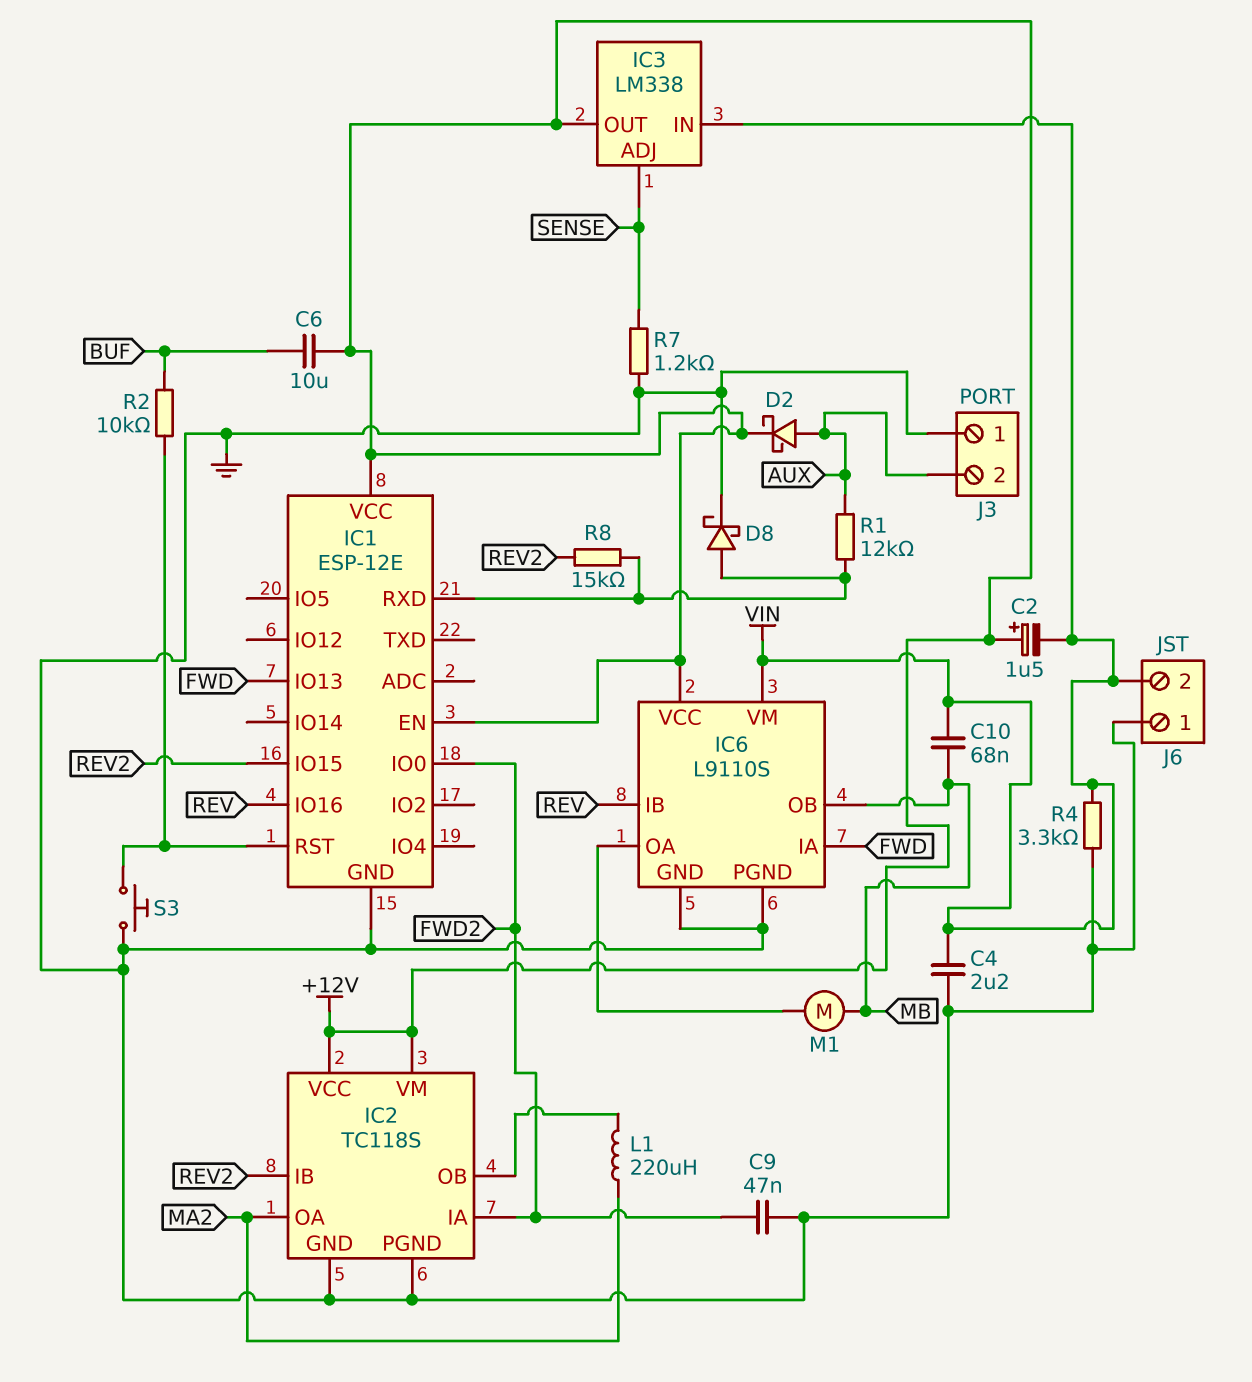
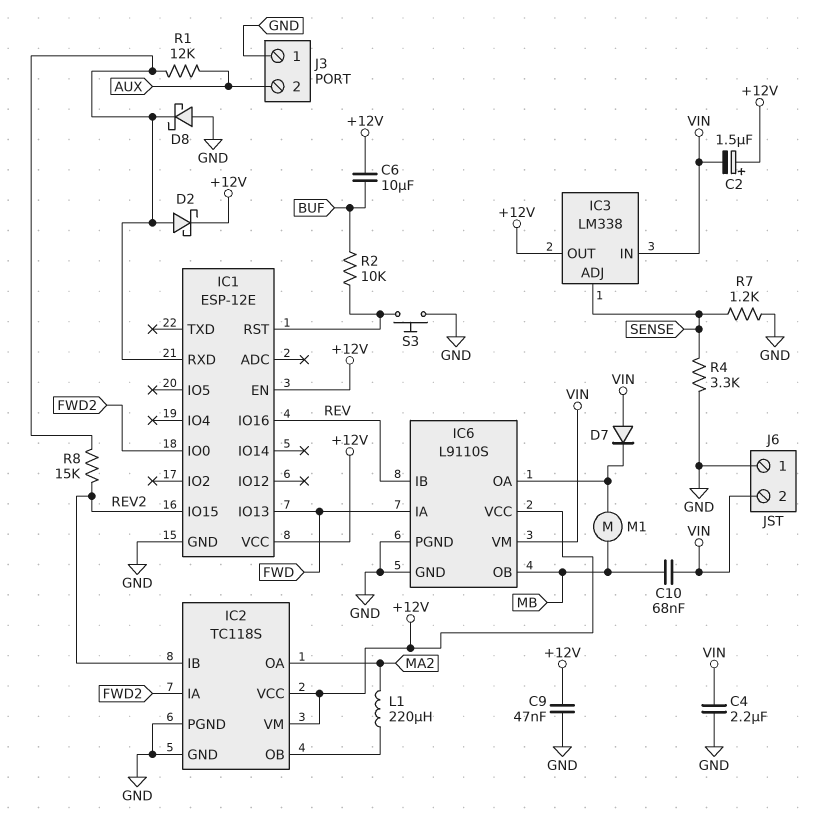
C9: 47nF (FWD2, GND) -> 47nF (+12V, GND)
D2: schottky (A AUX, K +12V) -> schottky (A IC1/RXD, K +12V)
D7: none -> diode (A VIN, K IC6/OA)
D8: schottky (A IC1/RXD, K GND) -> schottky (A GND, K IC1/RXD)
R4: 3.3k (GND, VIN) -> 3.3k (GND, SENSE)

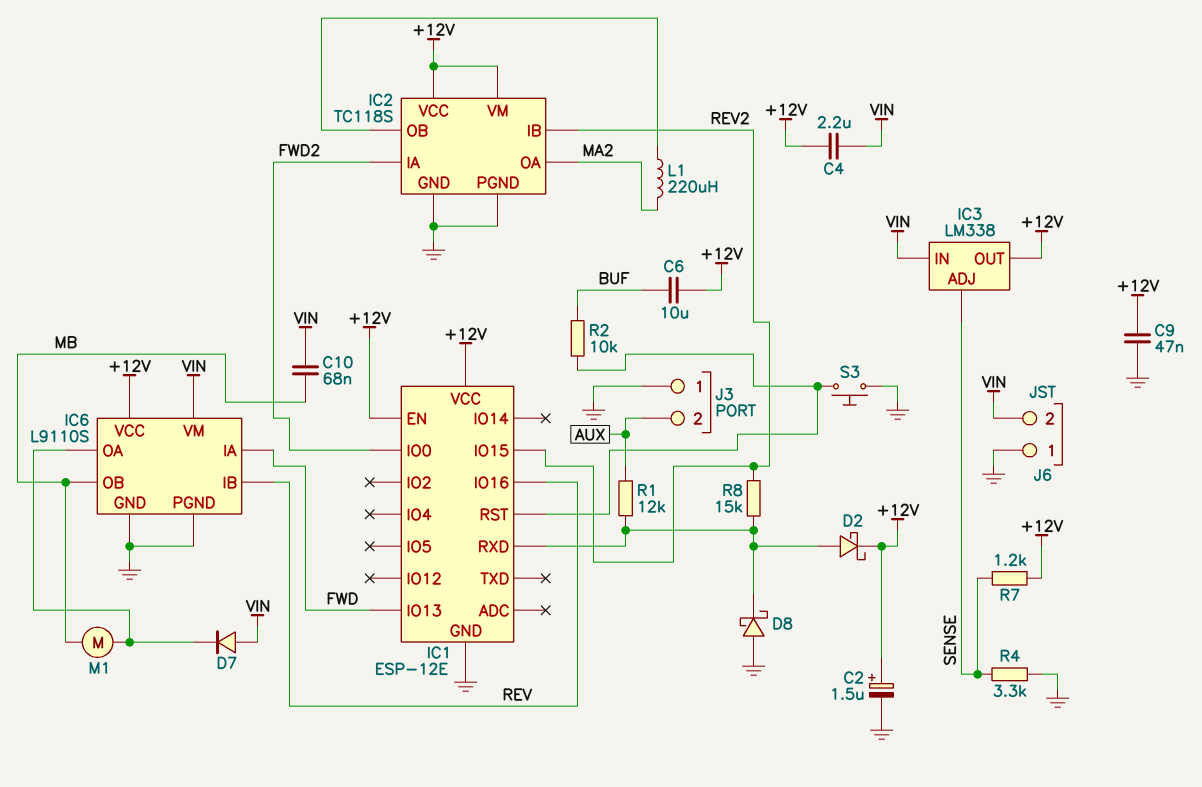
C2: 1.5uF (plus +12V, minus VIN) -> 1.5uF (plus +12V, minus GND)
C4: 2.2uF (GND, VIN) -> 2.2uF (+12V, VIN)
R7: 1.2k (GND, SENSE) -> 1.2k (+12V, SENSE)

